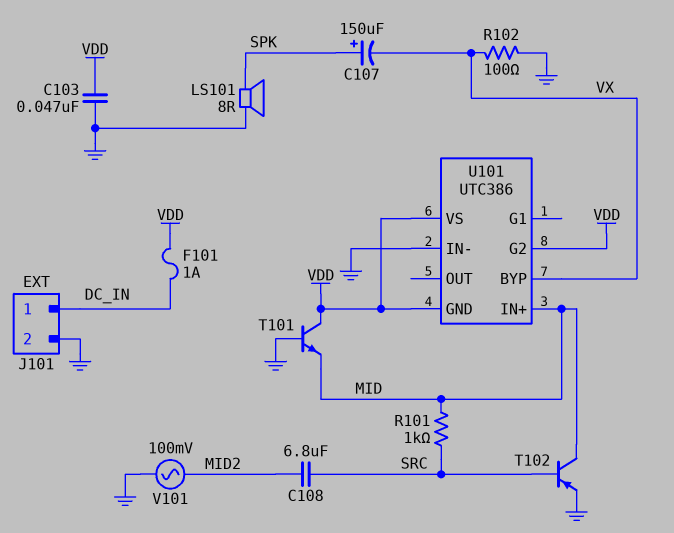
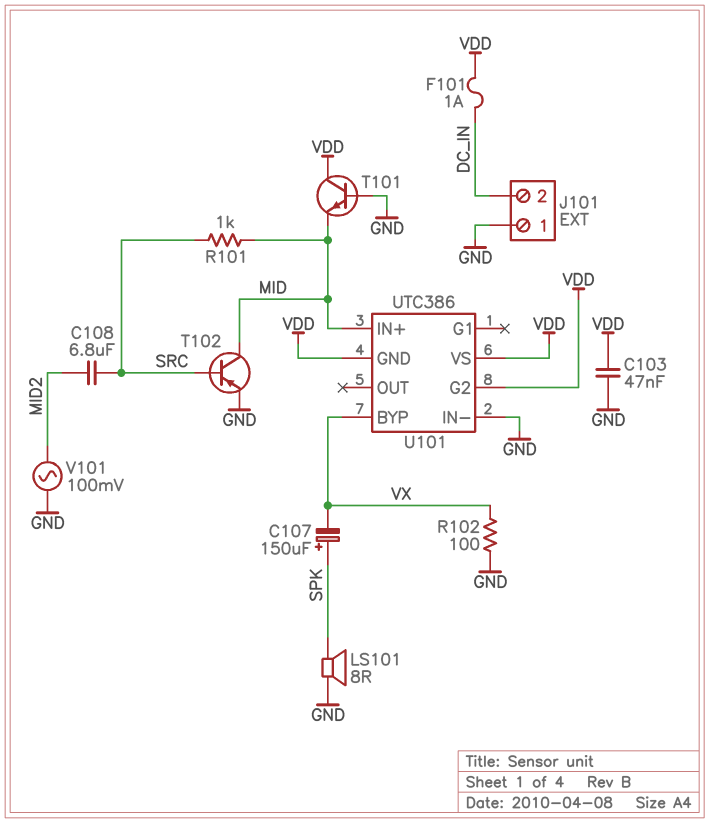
J101 pin 1: DC_IN -> GND
J101 pin 2: GND -> DC_IN

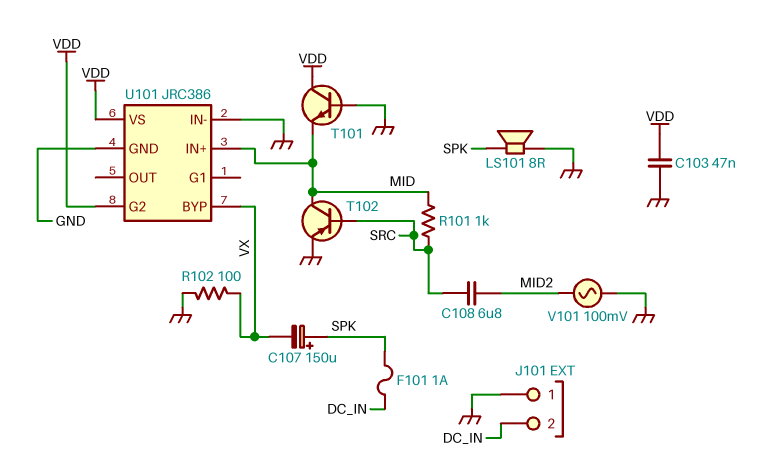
F101: 1A (DC_IN, VDD) -> 1A (DC_IN, SPK)
U101: UTC386 -> JRC386
U101 pin GND: VDD -> GND

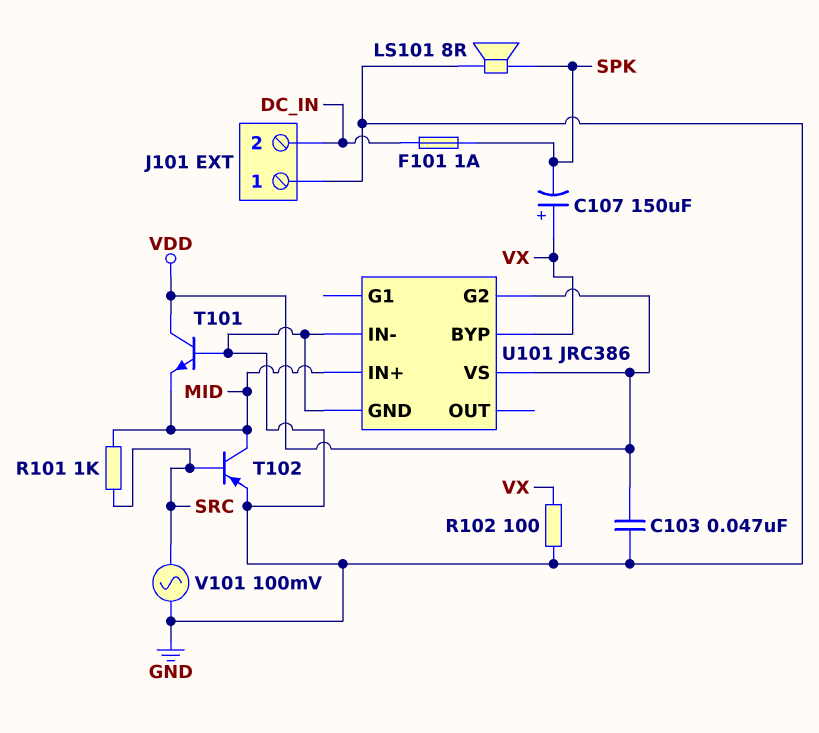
C107: 150uF (plus SPK, minus VX) -> 150uF (plus VX, minus SPK)
C108: 6.8uF (MID2, SRC) -> none
V101: AC 100mV (GND, MID2) -> AC 100mV (GND, SRC)

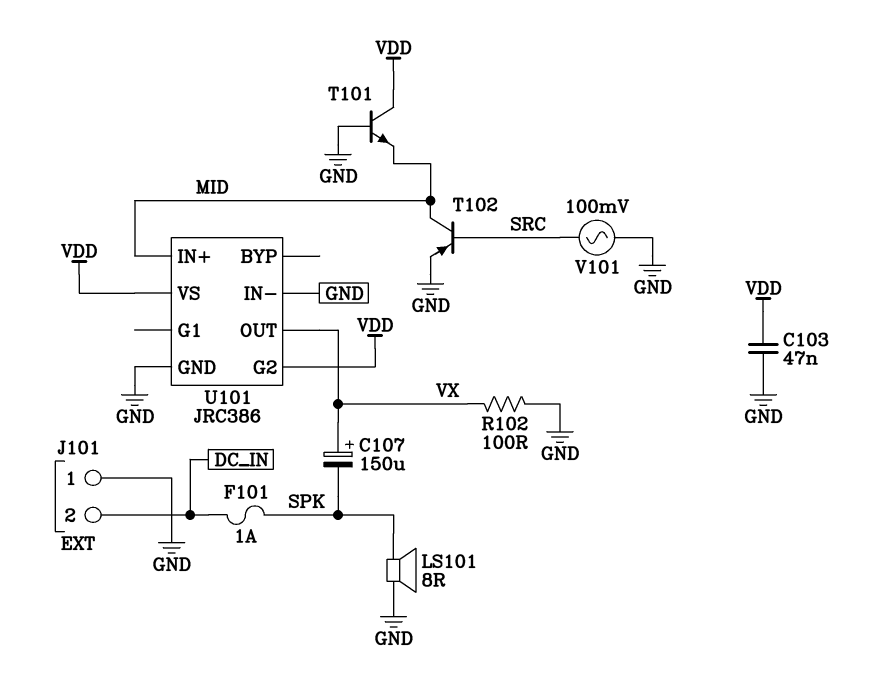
R101: 1k (MID, SRC) -> none
U101 pin BYP: VX -> none
U101 pin OUT: none -> VX

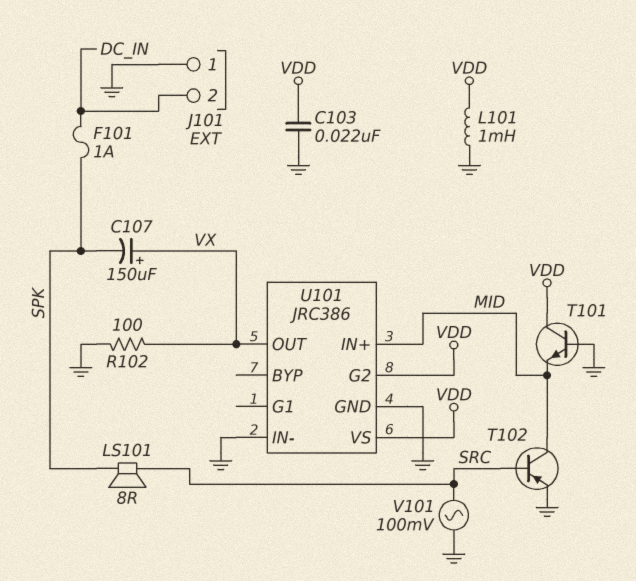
C103: 47nF (GND, VDD) -> 22nF (GND, VDD)
L101: none -> 1mH (GND, VDD)
LS101: speaker 8R (GND, SPK) -> speaker 8R (SPK, SRC)

